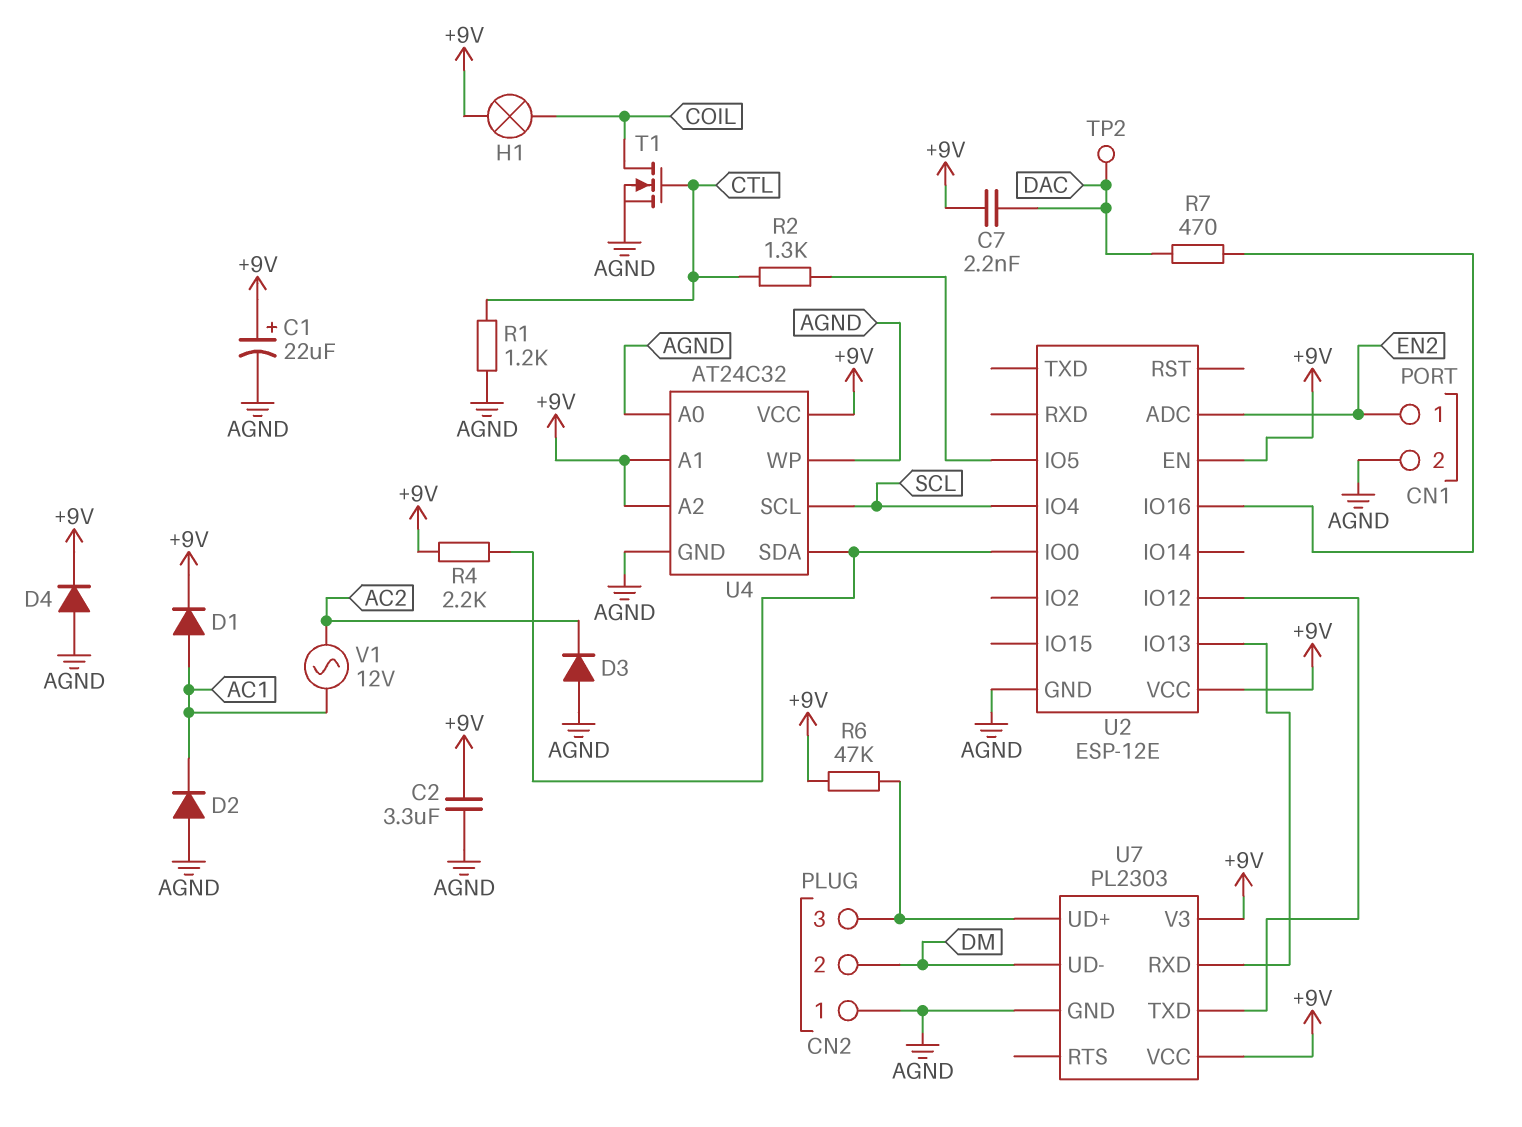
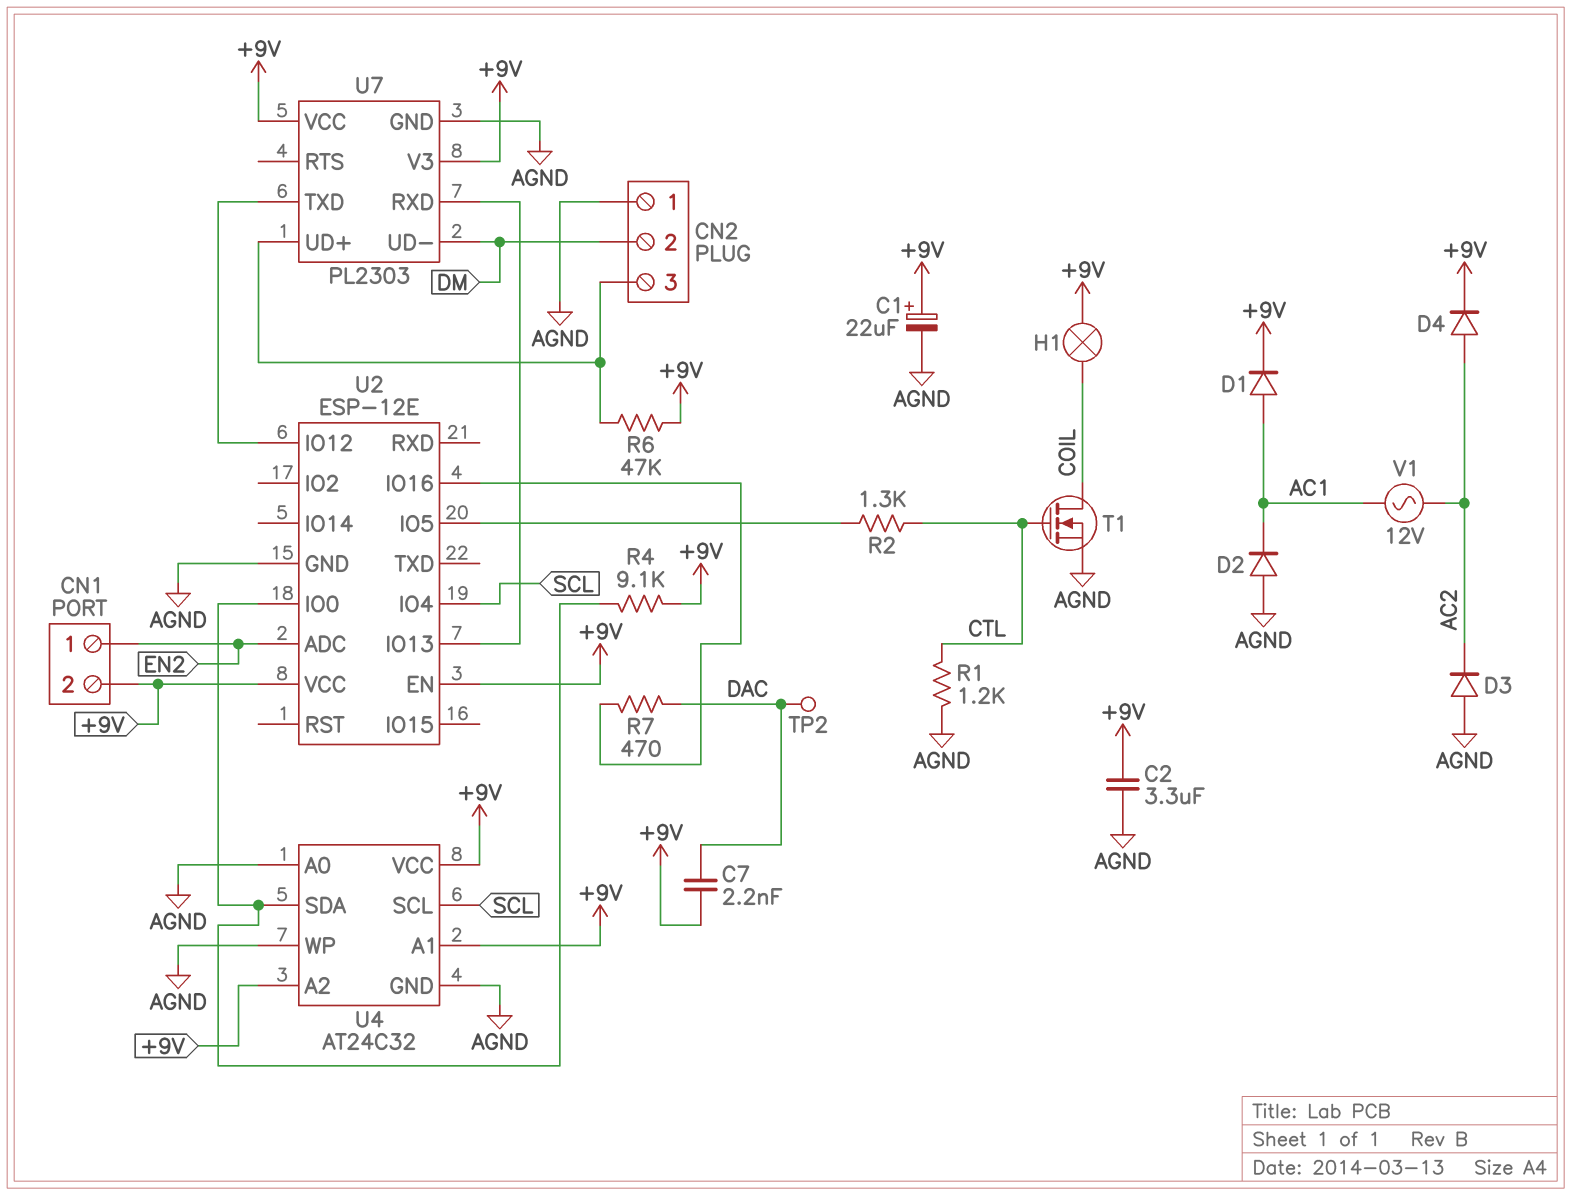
CN1 pin 2: AGND -> +9V
D4: diode (A AGND, K +9V) -> diode (A AC2, K +9V)
R4: 2.2k (+9V, U2/IO0) -> 9.1k (+9V, U2/IO0)

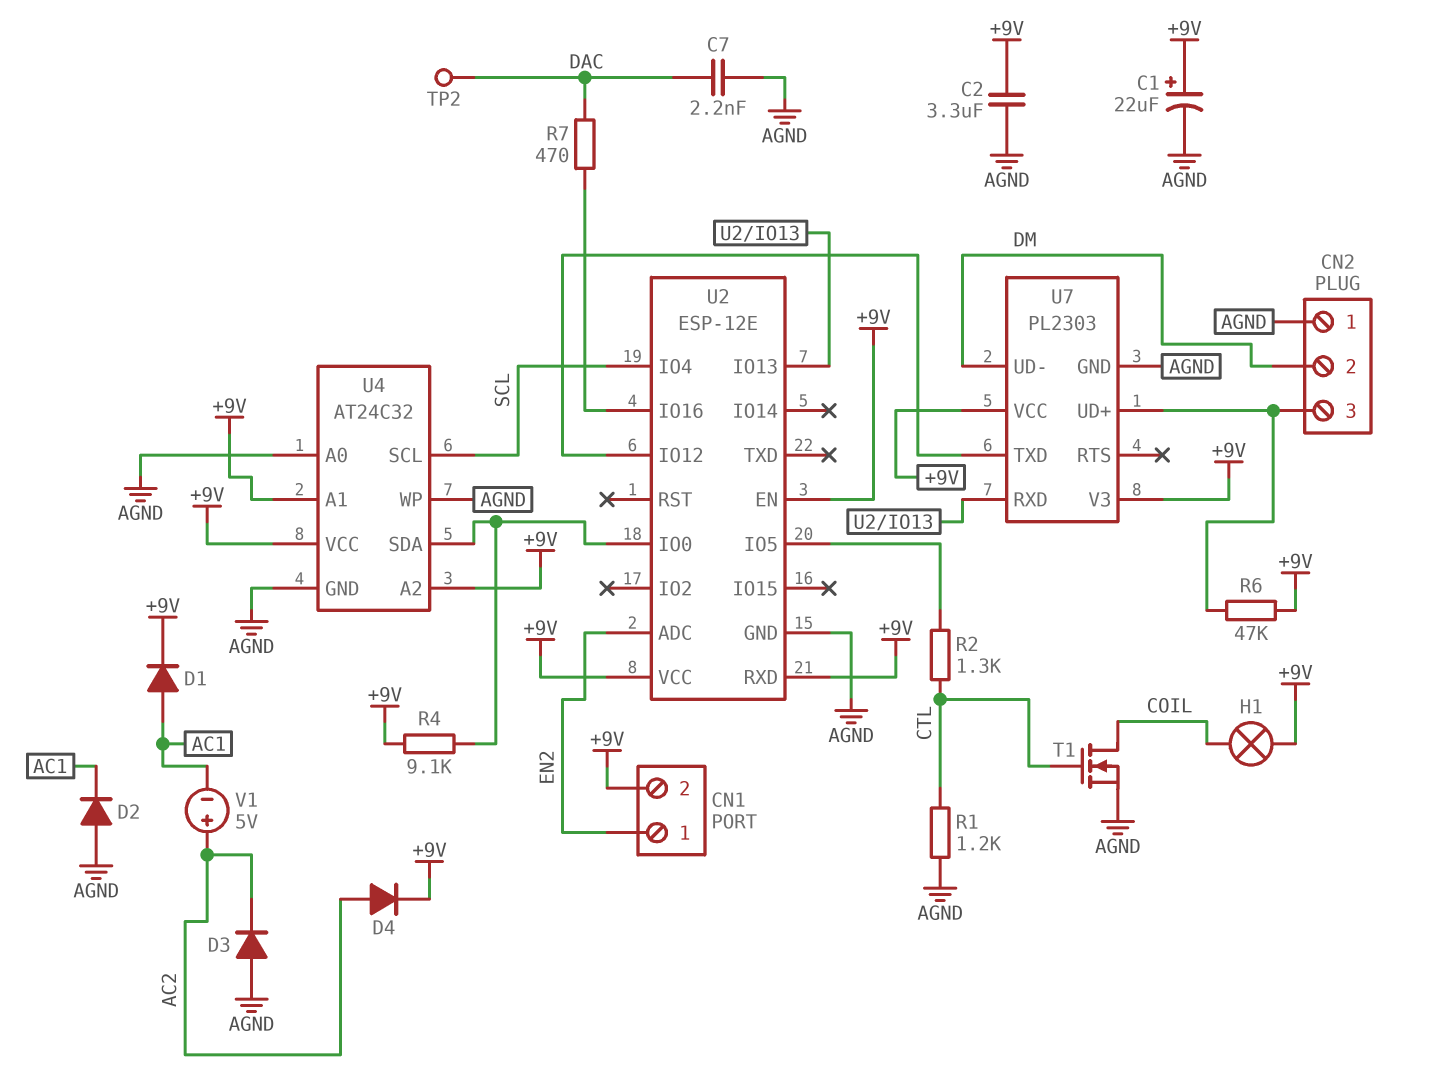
C7: 2.2nF (+9V, DAC) -> 2.2nF (AGND, DAC)
U2 pin RXD: none -> +9V
V1: AC 12V (AC1, AC2) -> 5V (plus AC2, minus AC1)

